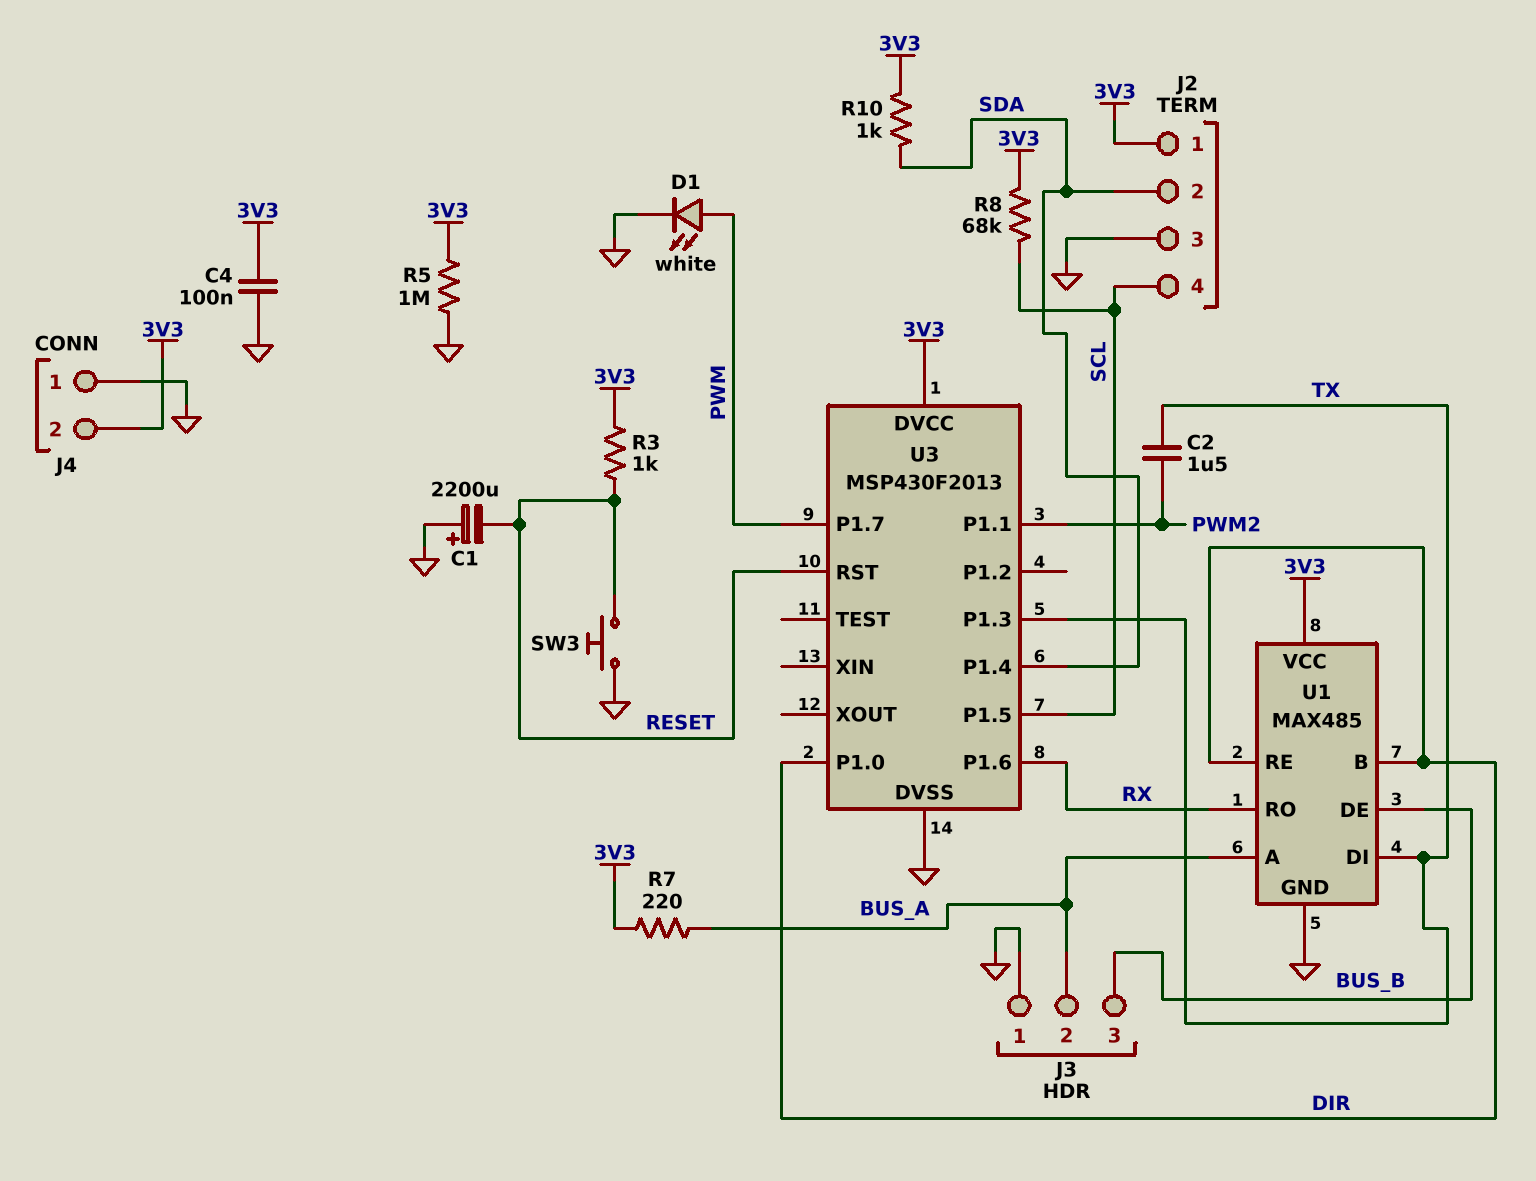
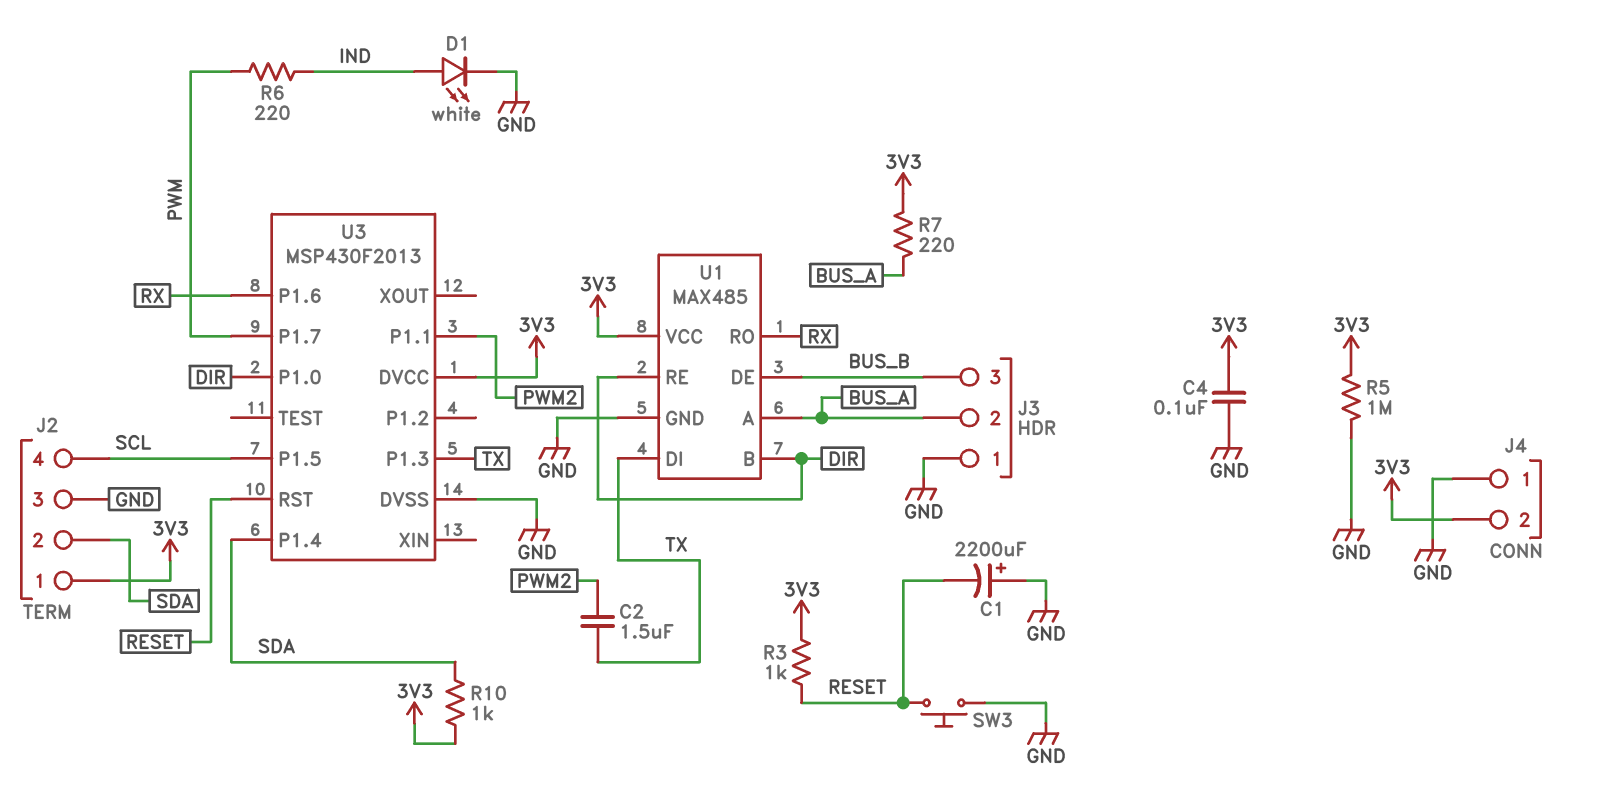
D1: LED white (A PWM, K GND) -> LED white (A IND, K GND)
R6: none -> 220 (IND, PWM)
R8: 68k (3V3, SCL) -> none

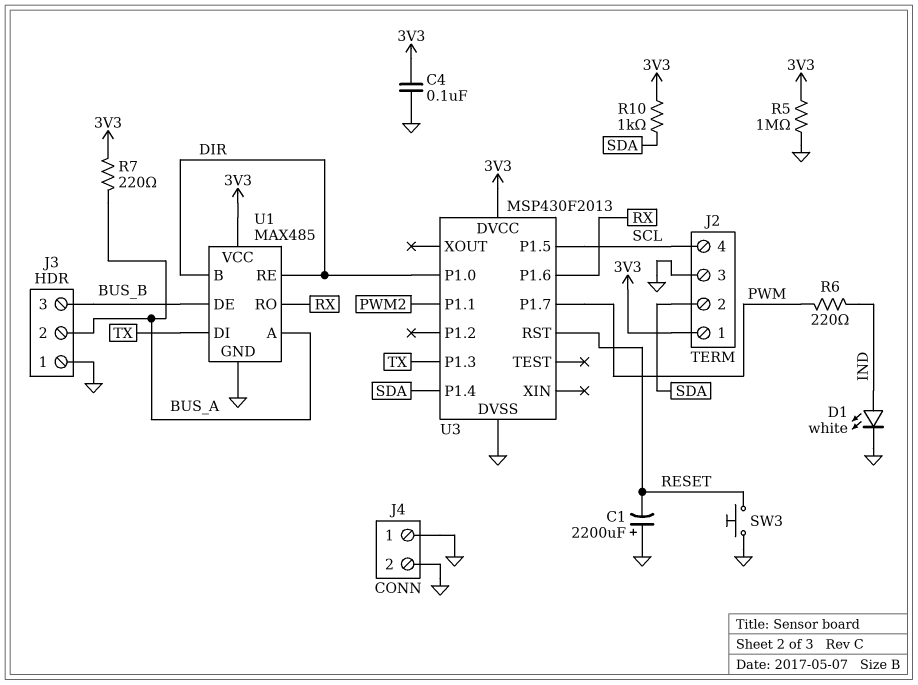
C2: 1.5uF (PWM2, TX) -> none
J4 pin 2: 3V3 -> GND
R3: 1k (3V3, RESET) -> none

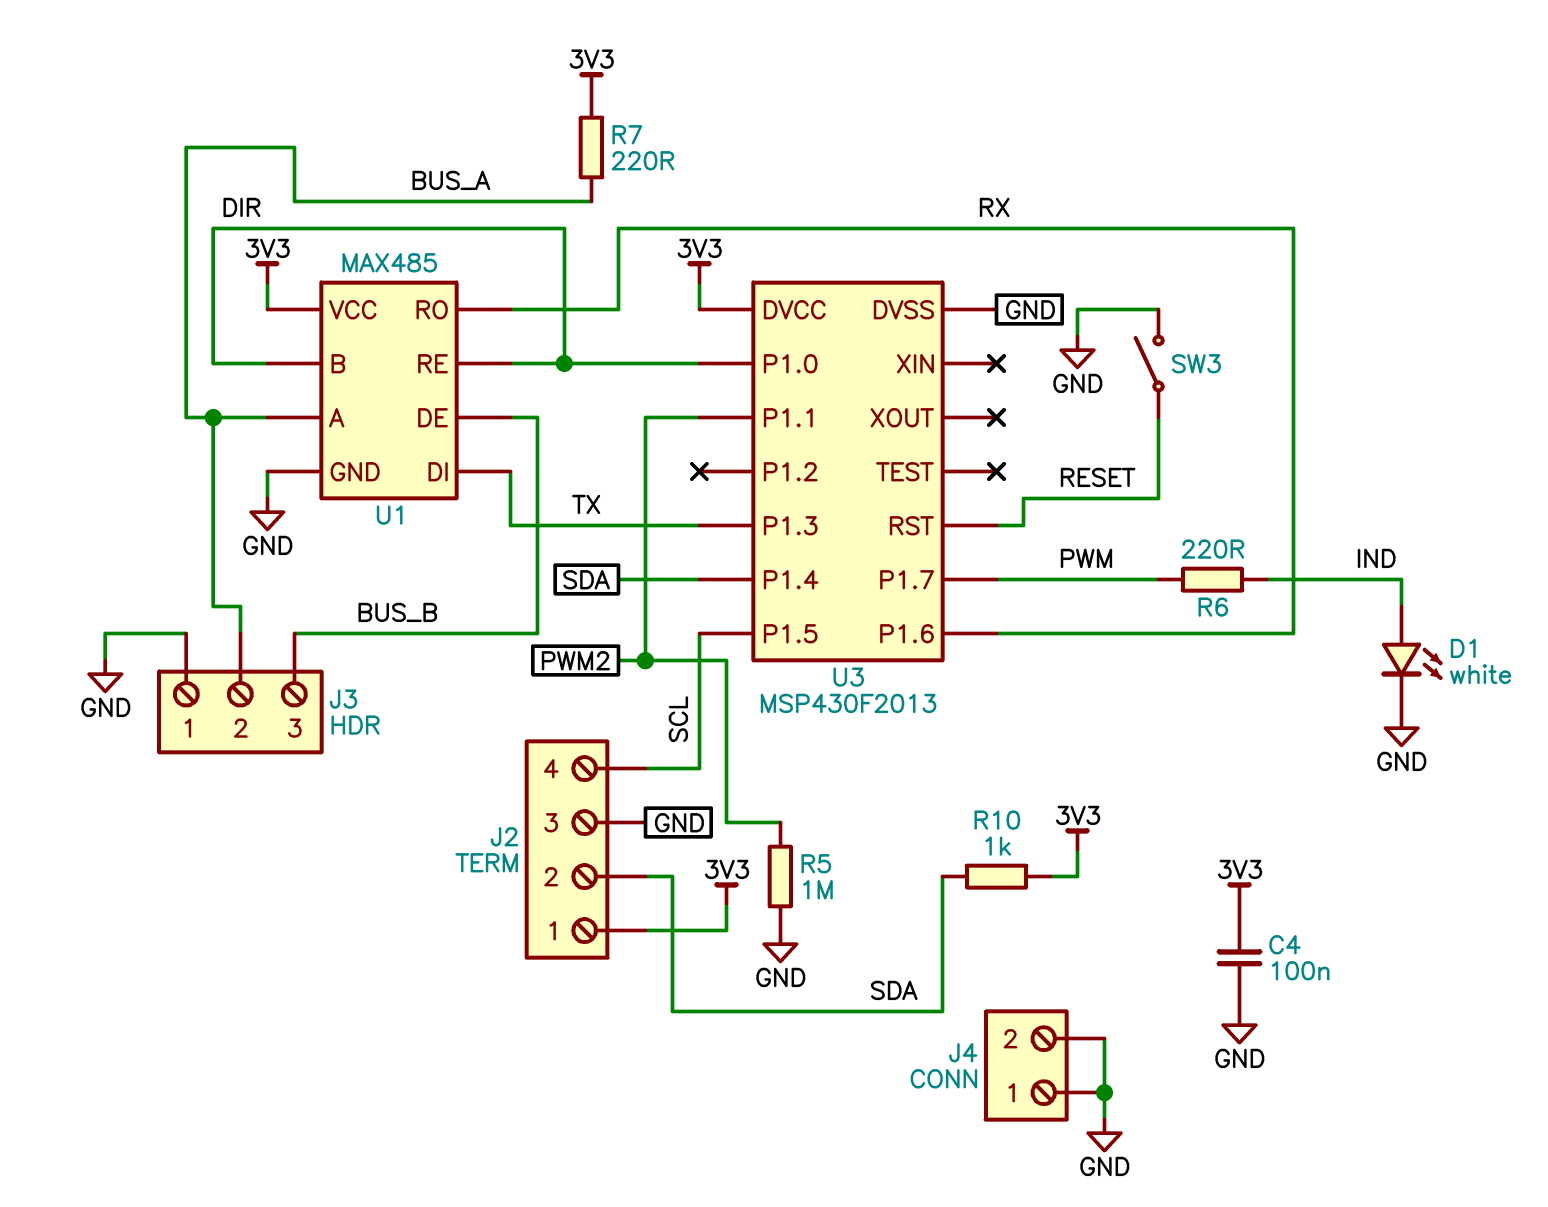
C1: 2200uF (plus GND, minus RESET) -> none
R5: 1M (3V3, GND) -> 1M (GND, PWM2)
SW3: button (GND, RESET) -> switch (GND, RESET)

